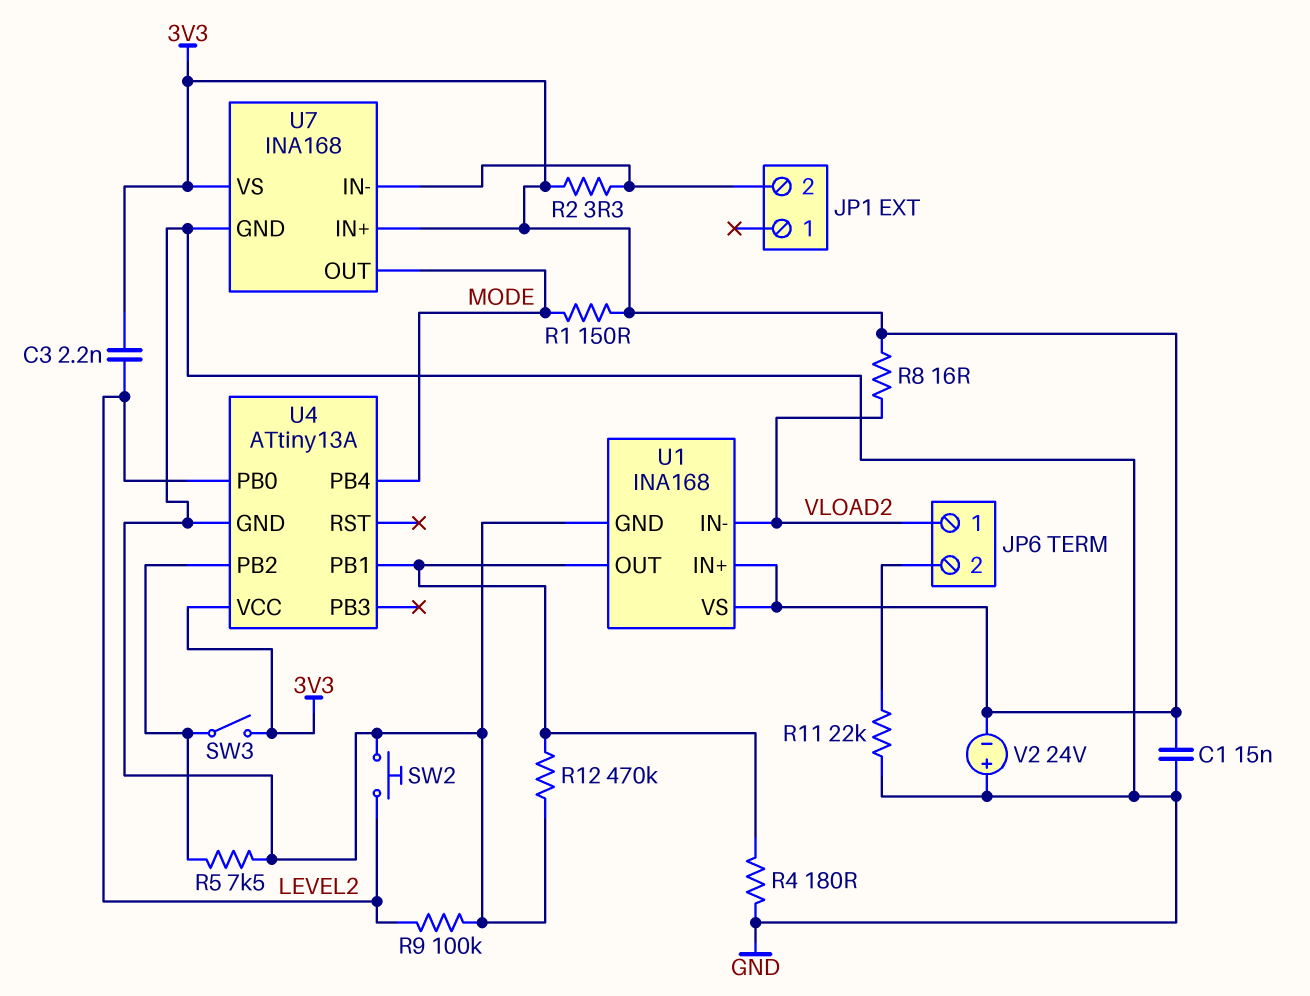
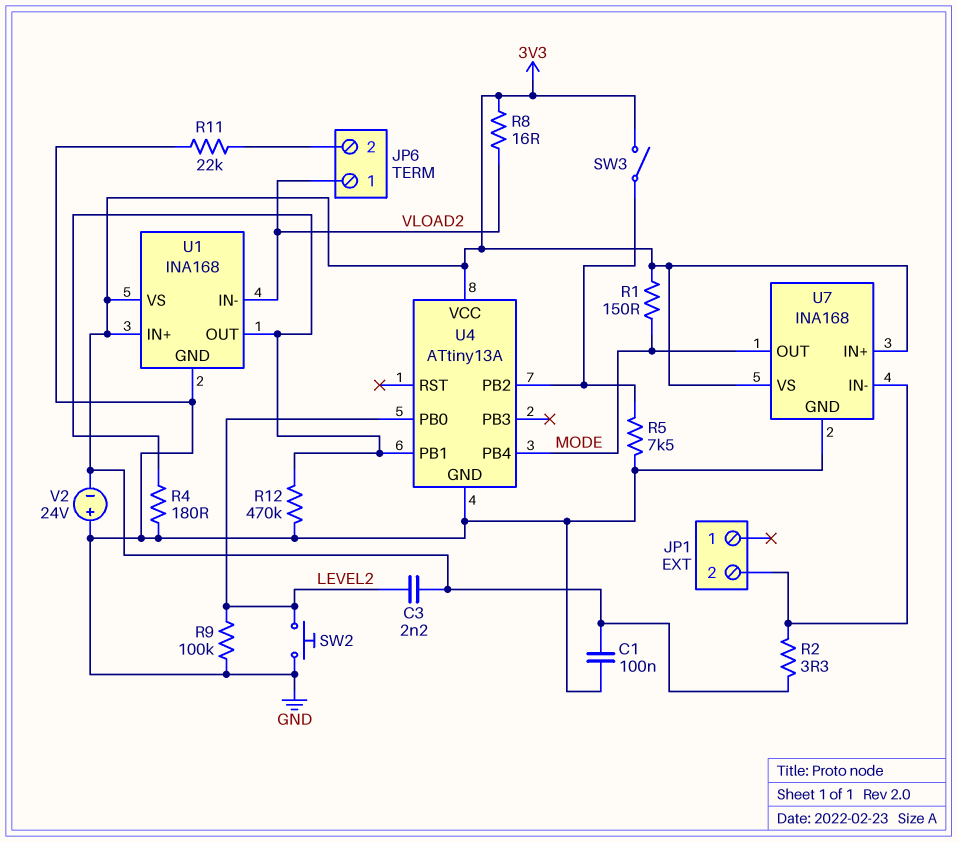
C1: 15nF (3V3, GND) -> 100nF (3V3, GND)

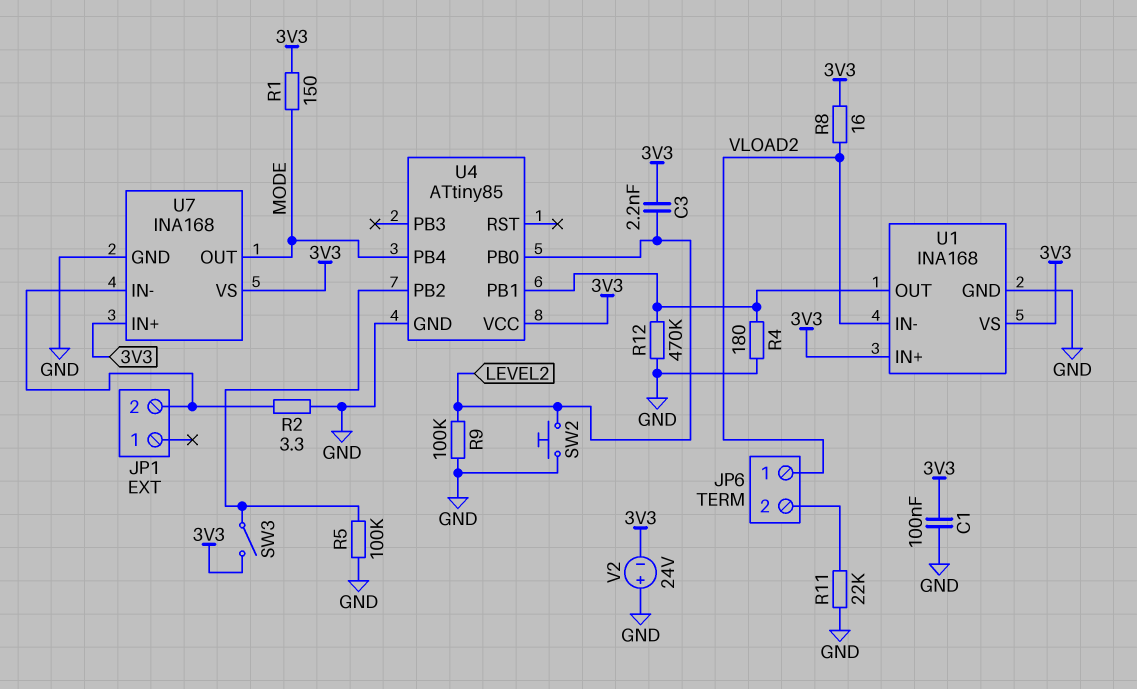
R2: 3.3 (3V3, JP1/2) -> 3.3 (GND, JP1/2)
R5: 7.5k (GND, U4/PB2) -> 100k (GND, U4/PB2)
U4: ATtiny13A -> ATtiny85

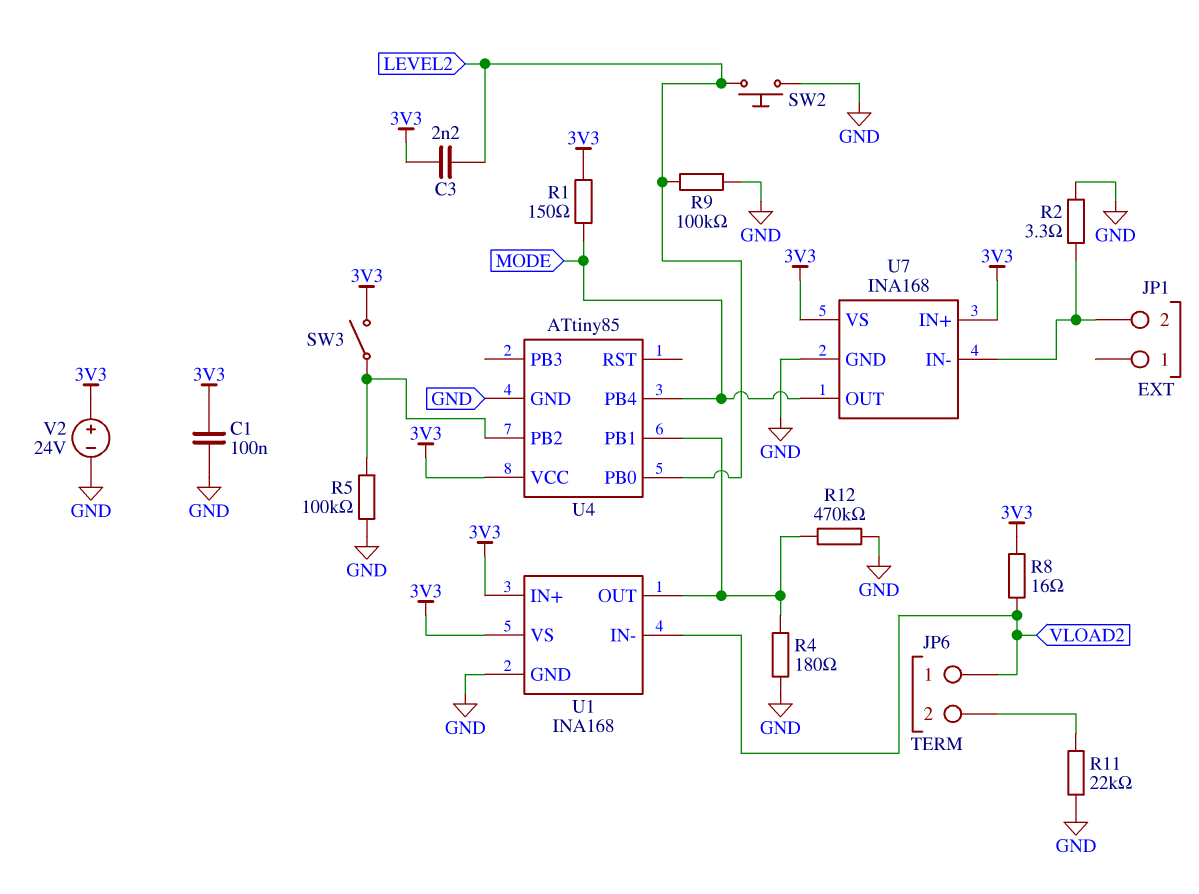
V2: 24V (plus GND, minus 3V3) -> 24V (plus 3V3, minus GND)

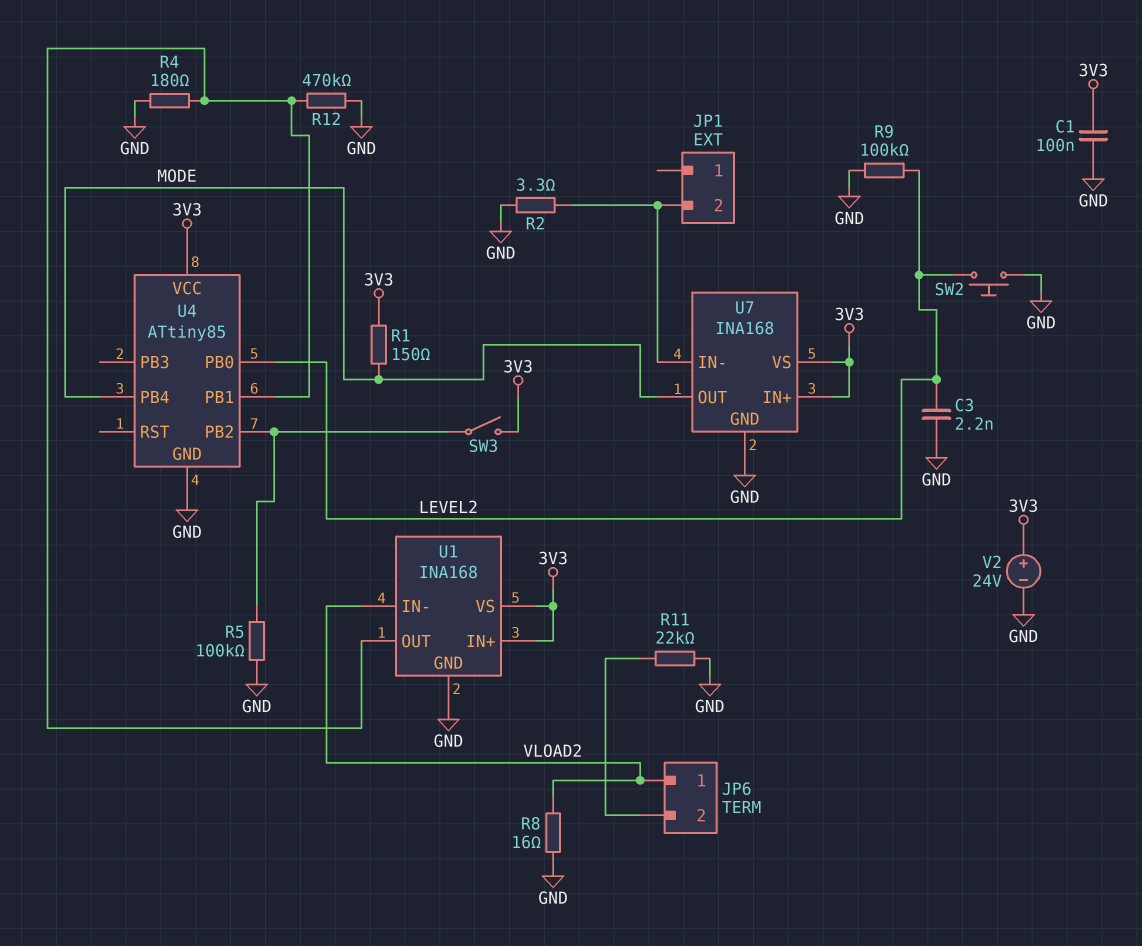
C3: 2.2nF (3V3, LEVEL2) -> 2.2nF (GND, LEVEL2)
R8: 16 (3V3, VLOAD2) -> 16 (GND, VLOAD2)

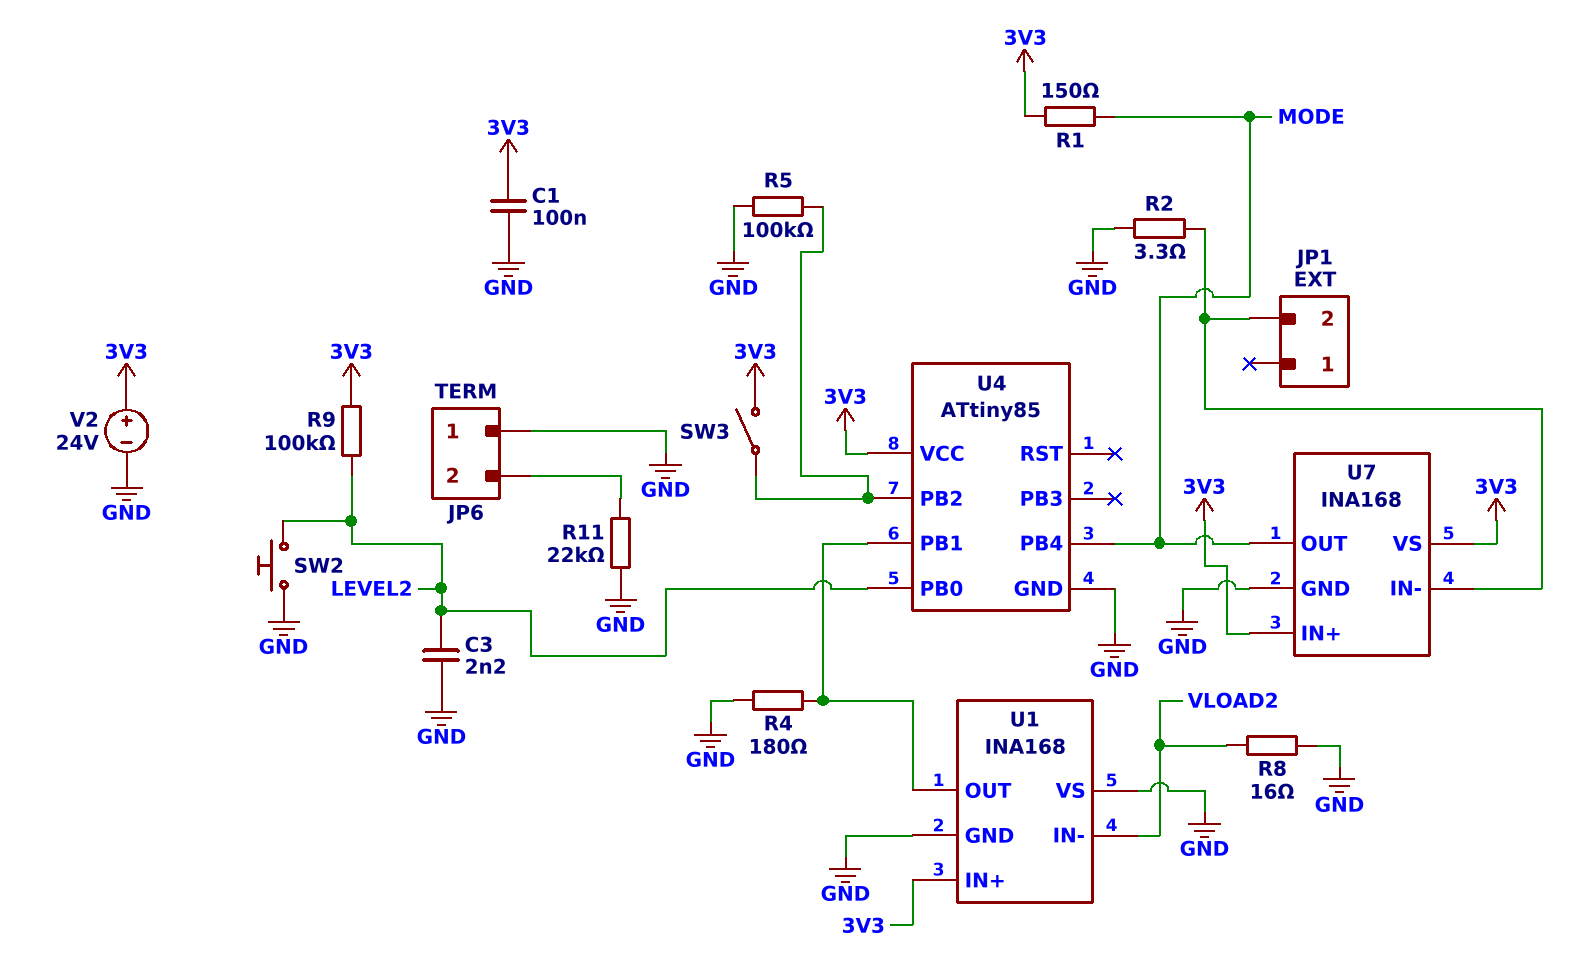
JP6 pin 1: VLOAD2 -> GND
R9: 100k (GND, LEVEL2) -> 100k (3V3, LEVEL2)
R12: 470k (GND, U1/OUT) -> none
U1 pin VS: 3V3 -> GND

